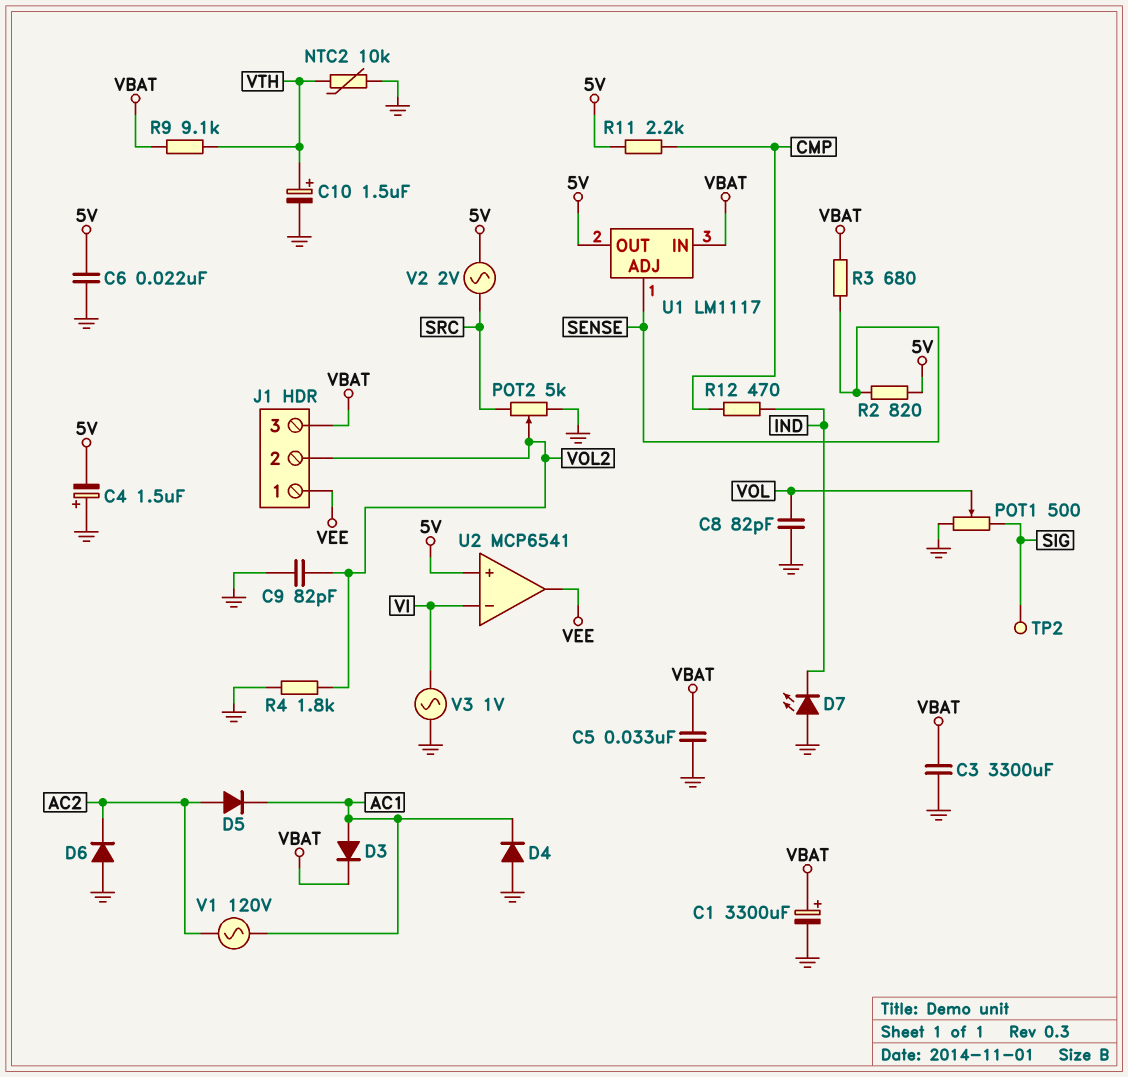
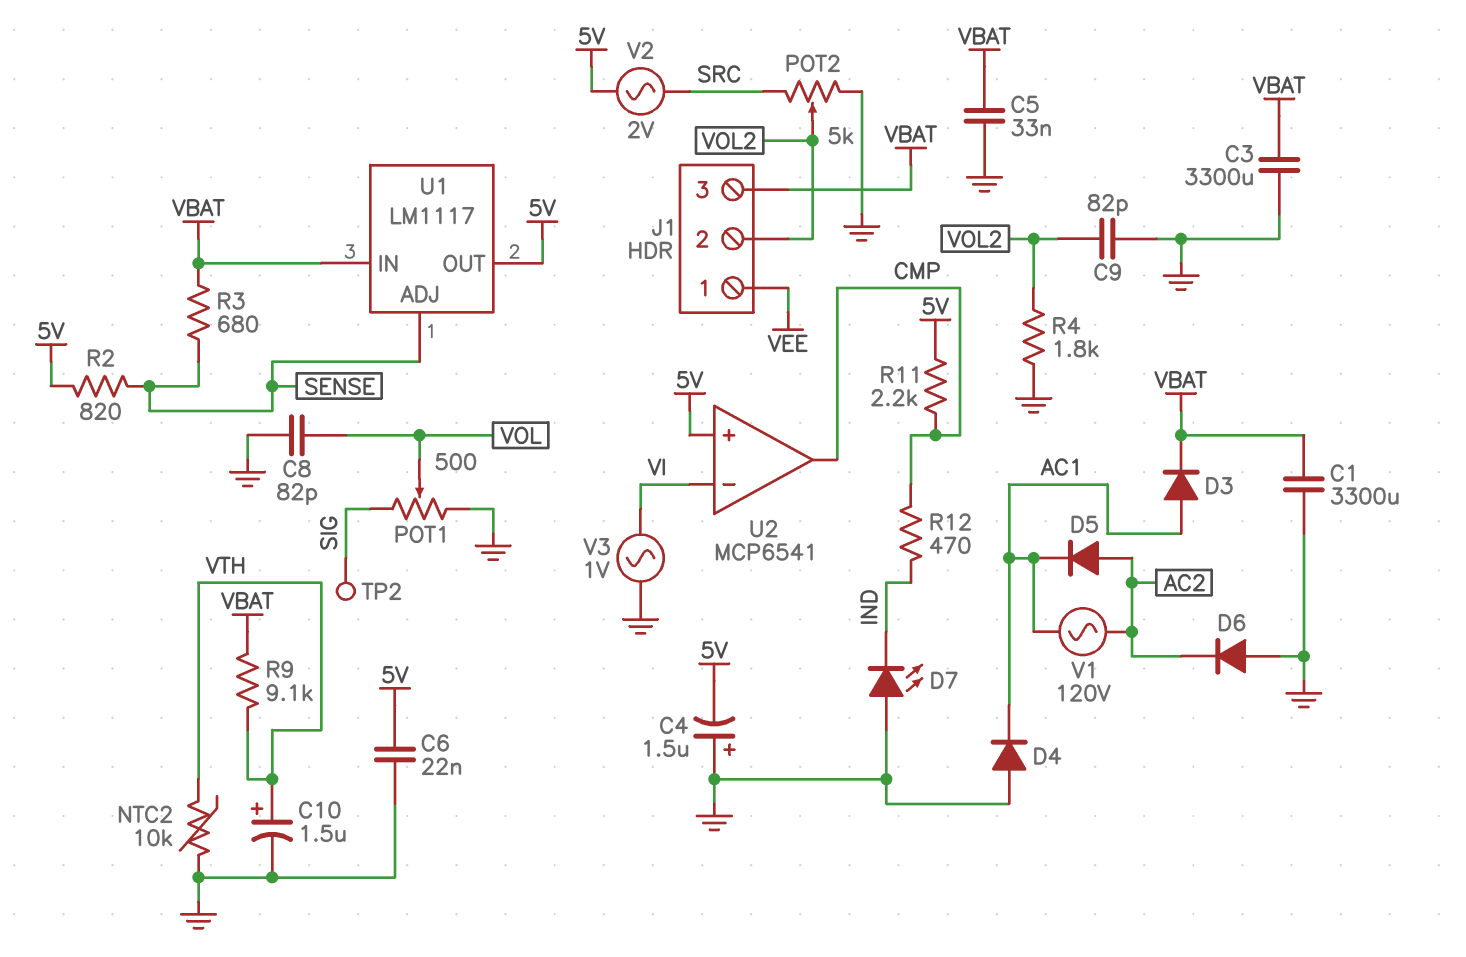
C1: 3300uF (plus VBAT, minus GND) -> 3300uF (GND, VBAT)
U2 pin out: VEE -> CMP

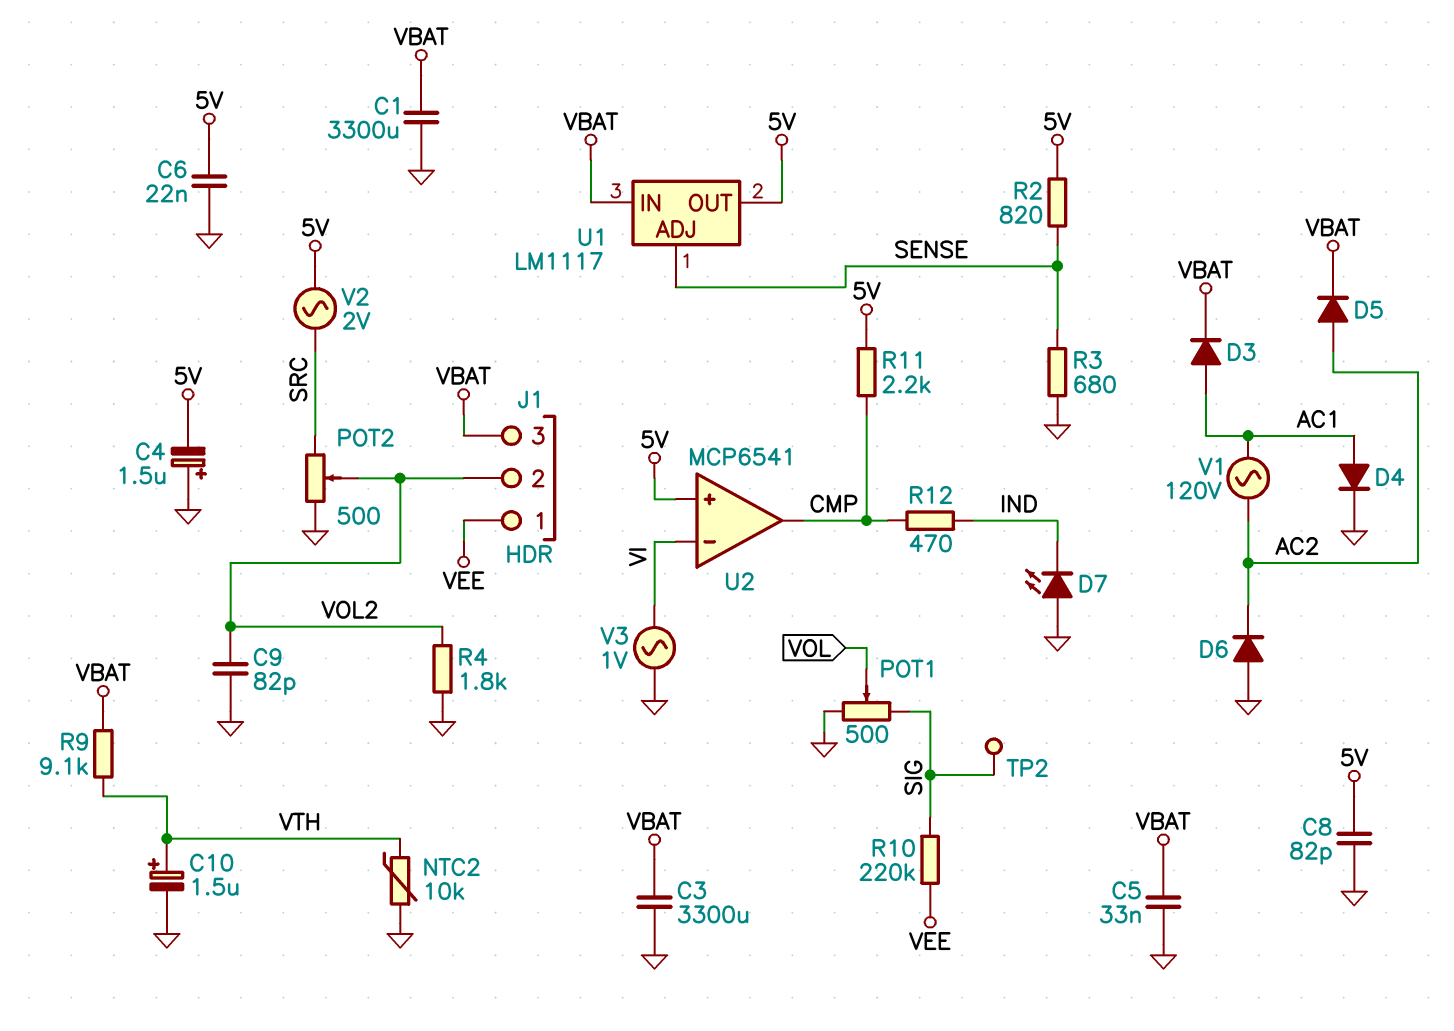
C8: 82pF (GND, VOL) -> 82pF (5V, GND)
D4: diode (A GND, K AC1) -> diode (A AC1, K GND)
D5: diode (A AC2, K AC1) -> diode (A AC2, K VBAT)
POT2: 5k (GND, SRC, wiper VOL2) -> 500 (GND, SRC, wiper VOL2)
R3: 680 (SENSE, VBAT) -> 680 (GND, SENSE)
R10: none -> 220k (SIG, VEE)

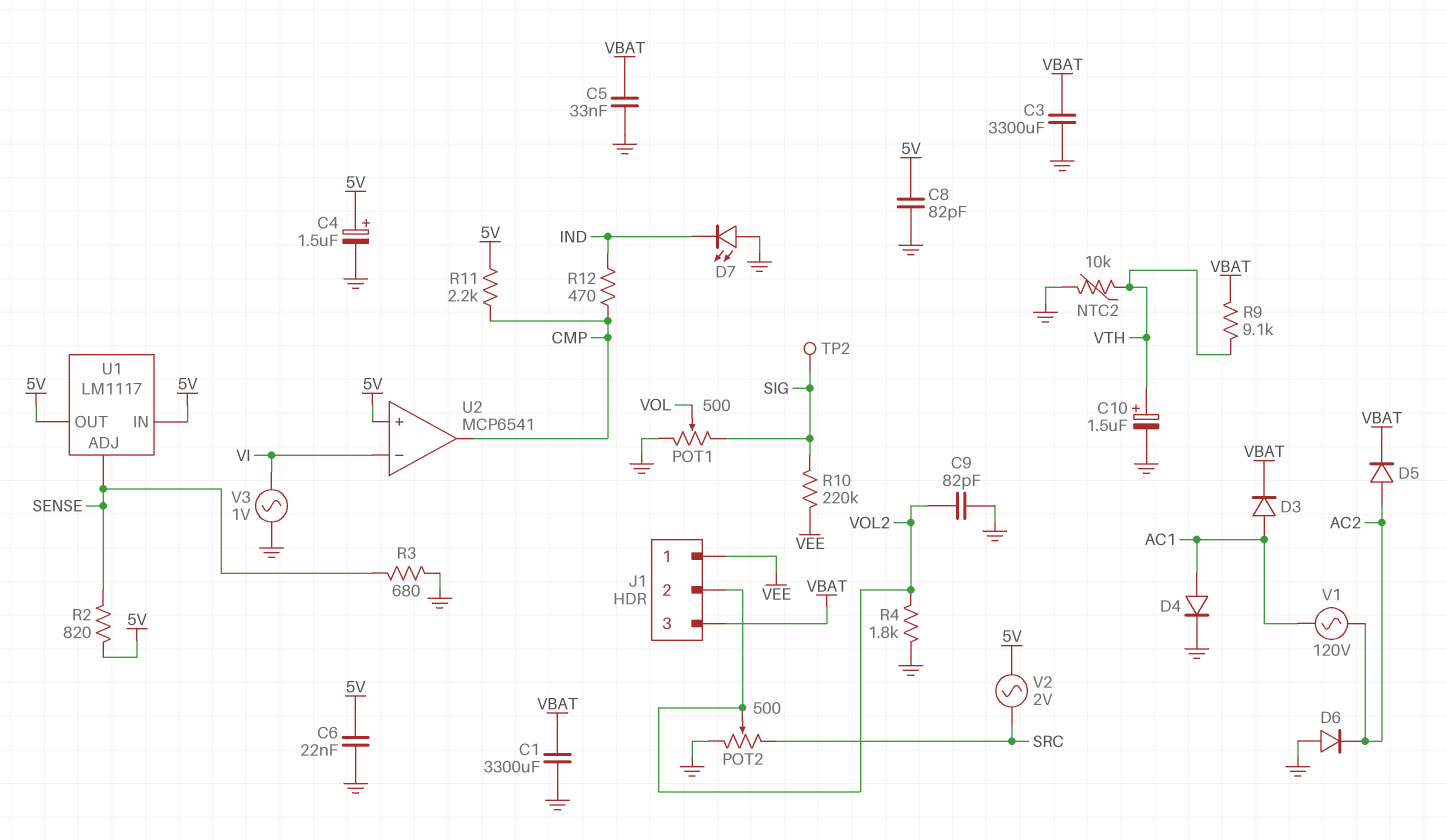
C4: 1.5uF (plus GND, minus 5V) -> 1.5uF (plus 5V, minus GND)
U1 pin IN: VBAT -> 5V

